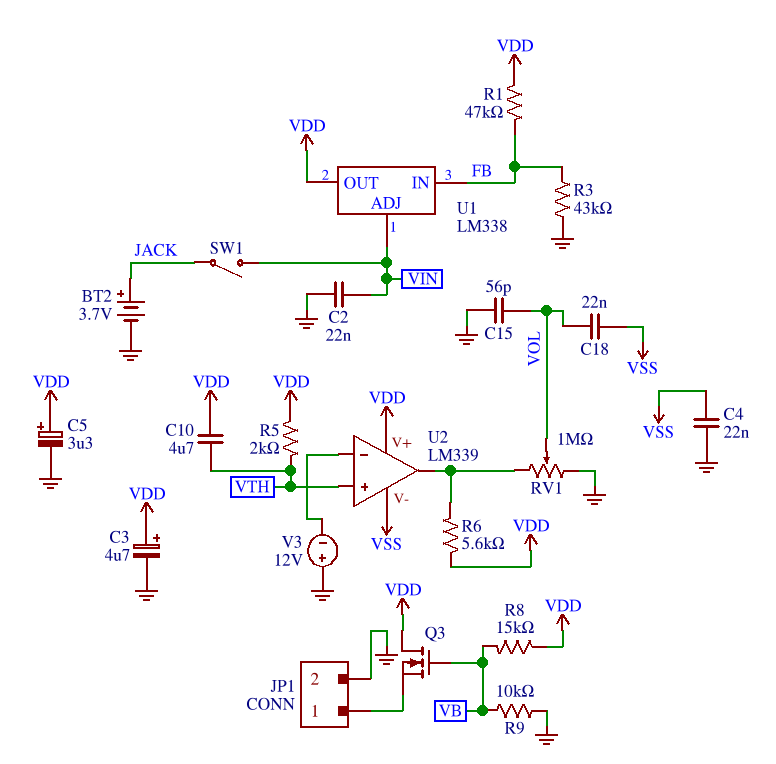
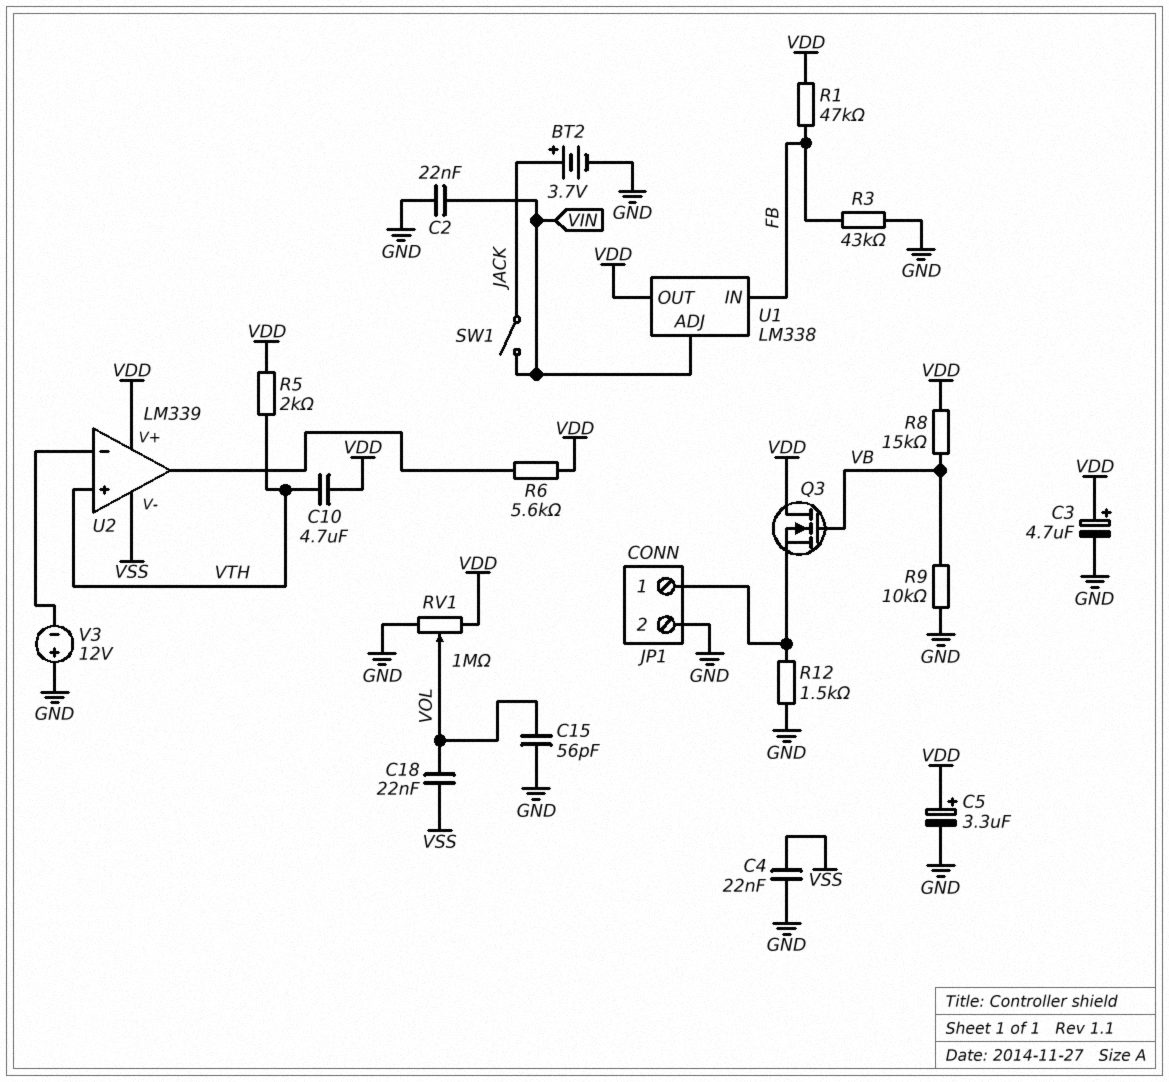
R12: none -> 1.5k (GND, JP1/1)
RV1: 1M (GND, U2/out, wiper VOL) -> 1M (GND, VDD, wiper VOL)

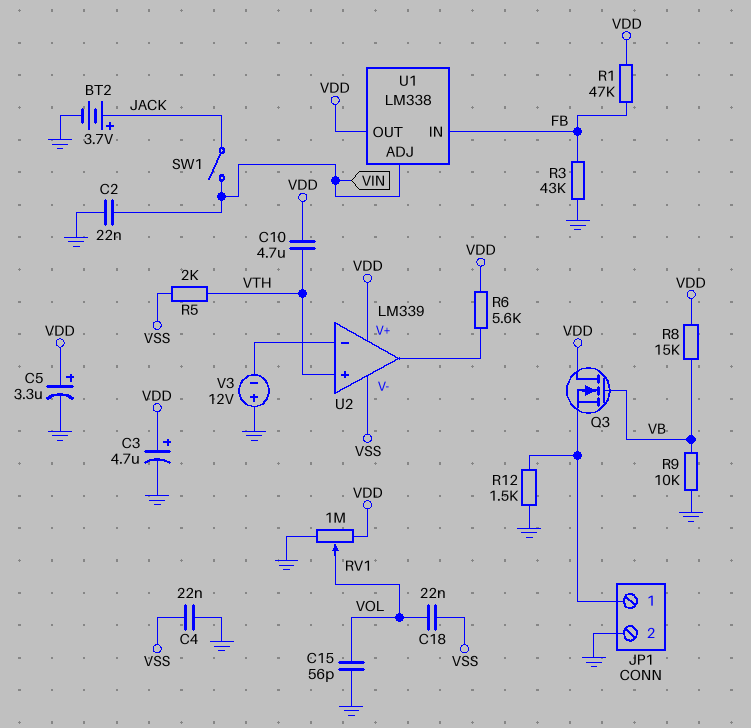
R5: 2k (VDD, VTH) -> 2k (VSS, VTH)

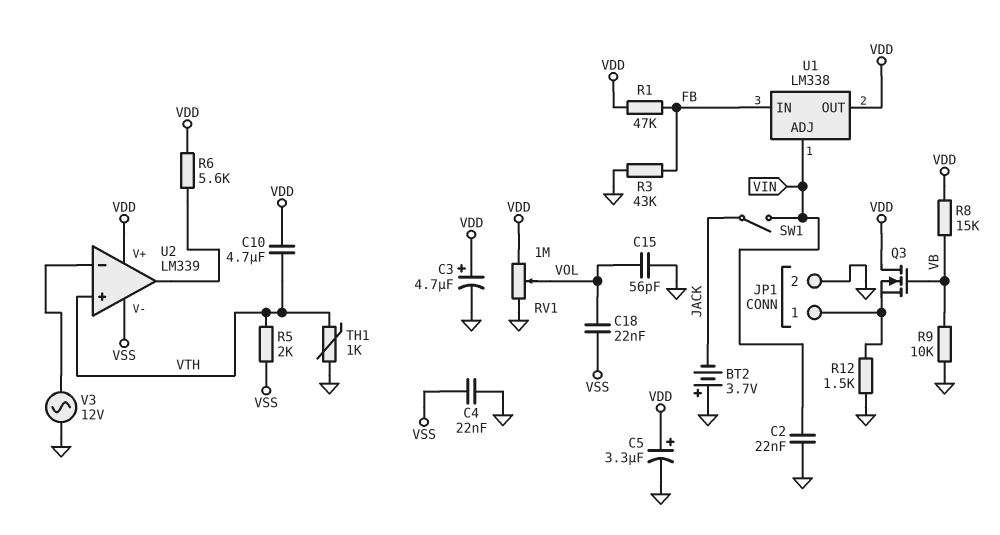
BT2: 3.7V (plus JACK, minus GND) -> 3.7V (plus GND, minus JACK)
TH1: none -> 1k (GND, VTH)
V3: 12V (plus GND, minus U2/in-) -> AC 12V (GND, U2/in-)

